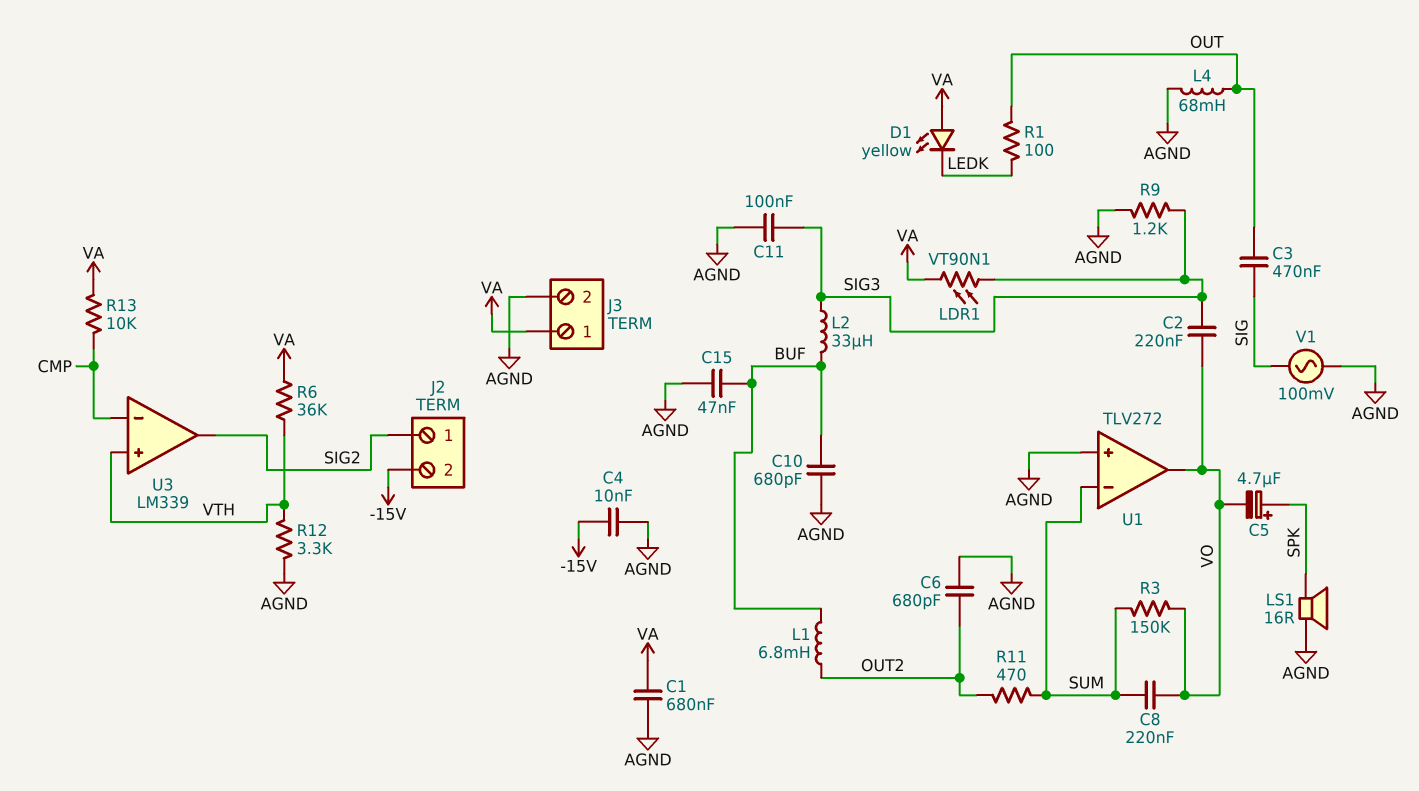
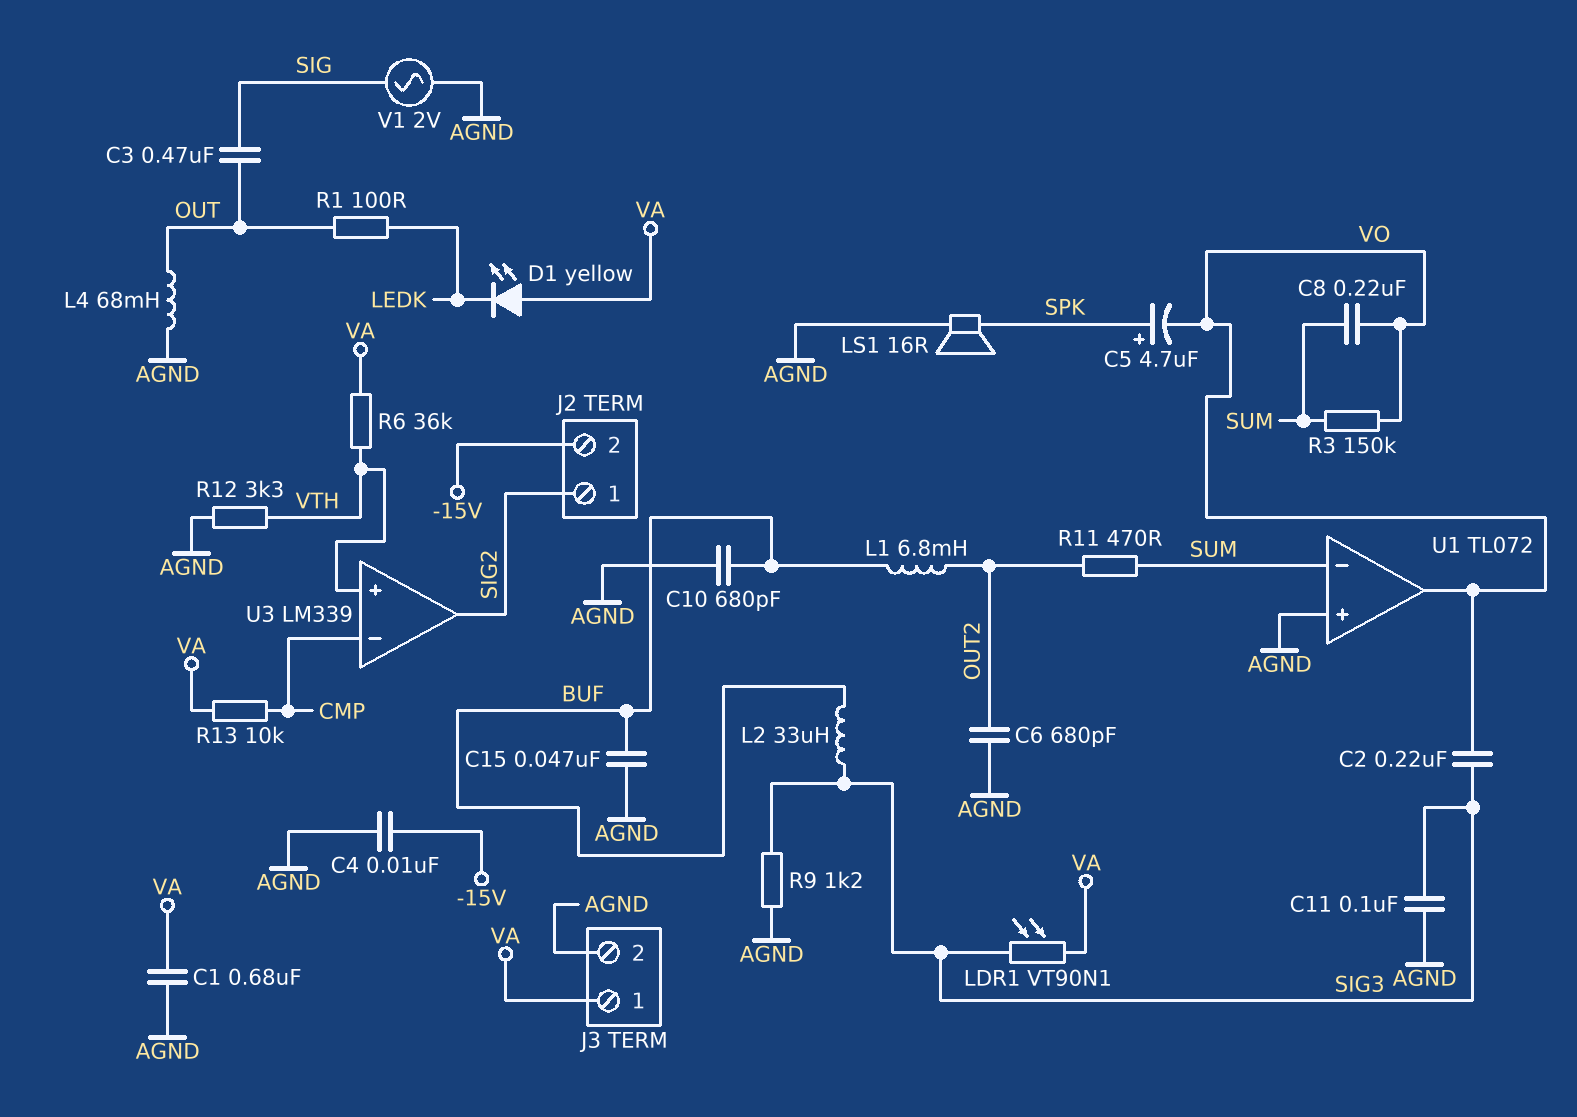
U1: TLV272 -> TL072
V1: AC 100mV (AGND, SIG) -> AC 2V (AGND, SIG)

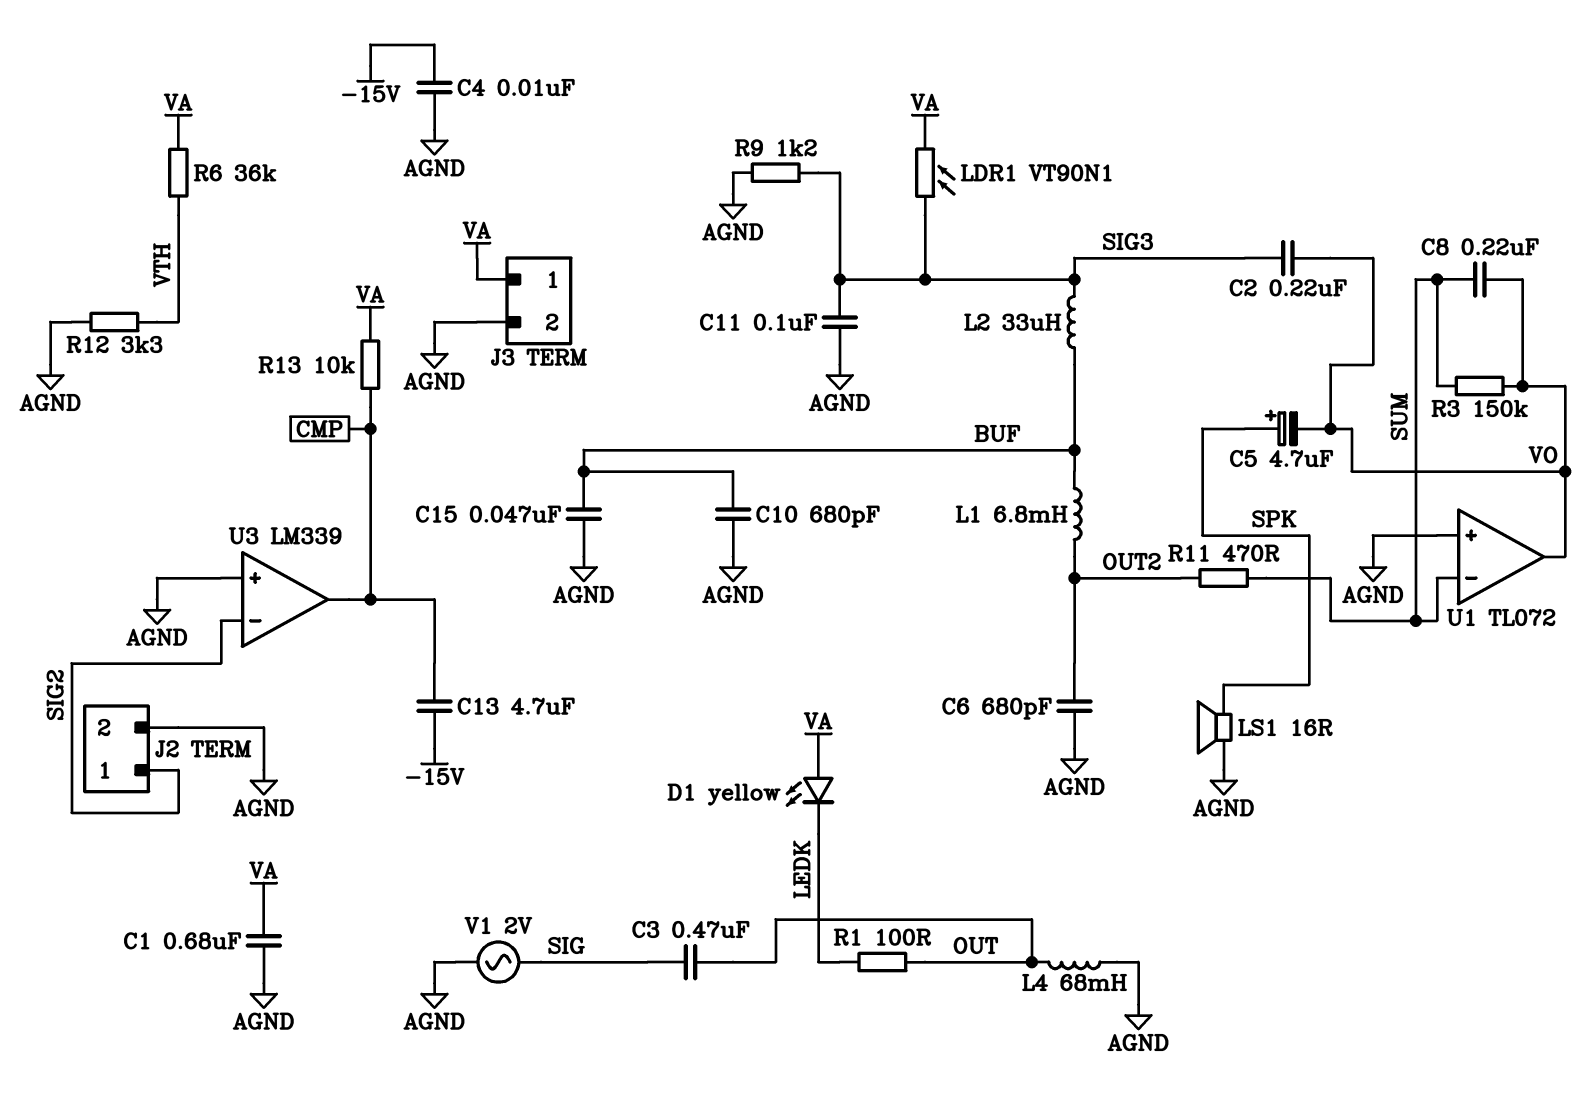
C13: none -> 4.7uF (-15V, CMP)
J2 pin 2: -15V -> AGND
U3 pin in+: VTH -> AGND
U3 pin in-: CMP -> SIG2
U3 pin out: SIG2 -> CMP

